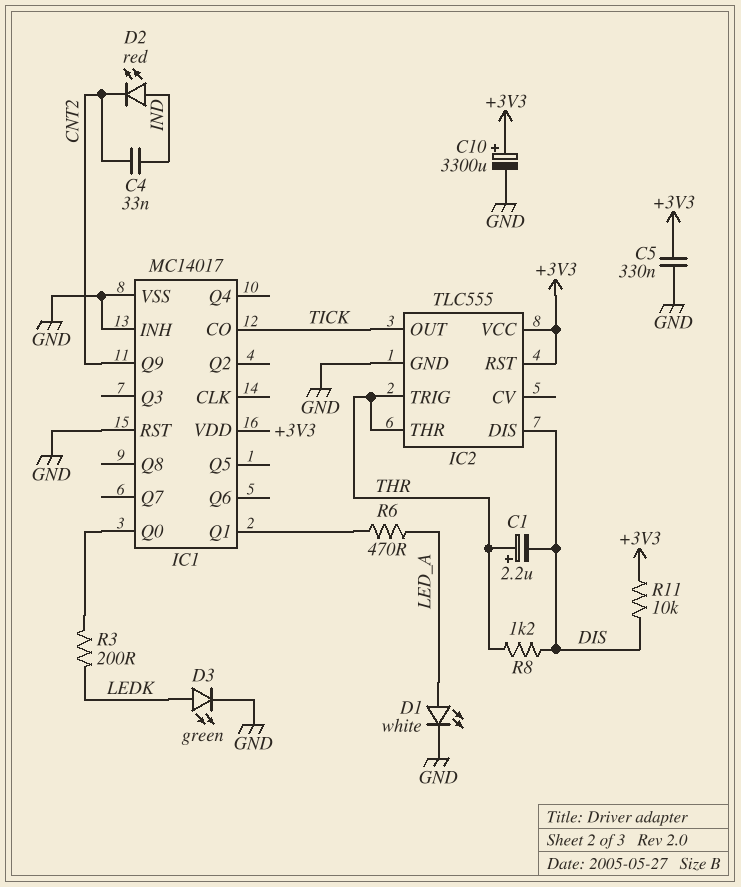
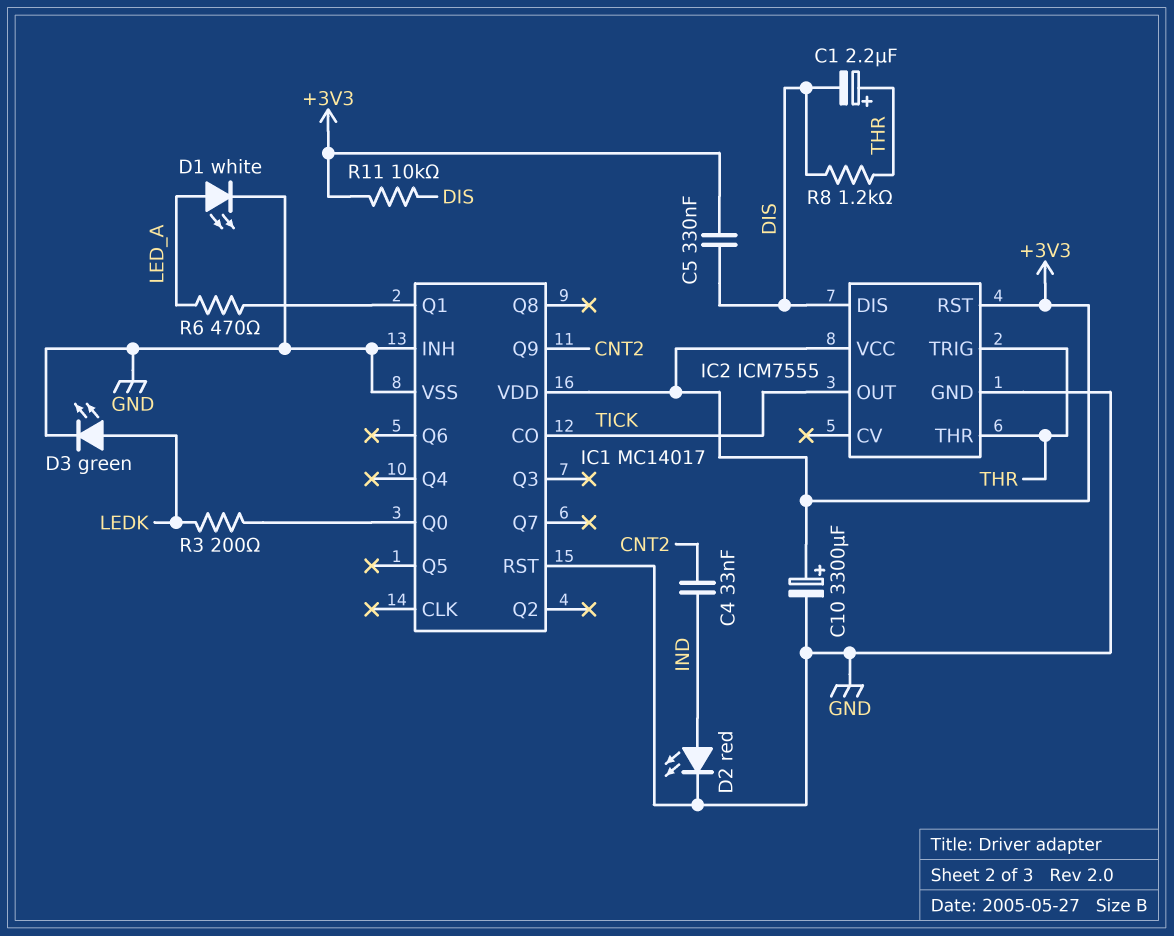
C5: 330nF (+3V3, GND) -> 330nF (+3V3, DIS)
D2: LED red (A IND, K CNT2) -> LED red (A IND, K GND)
IC2: TLC555 -> ICM7555

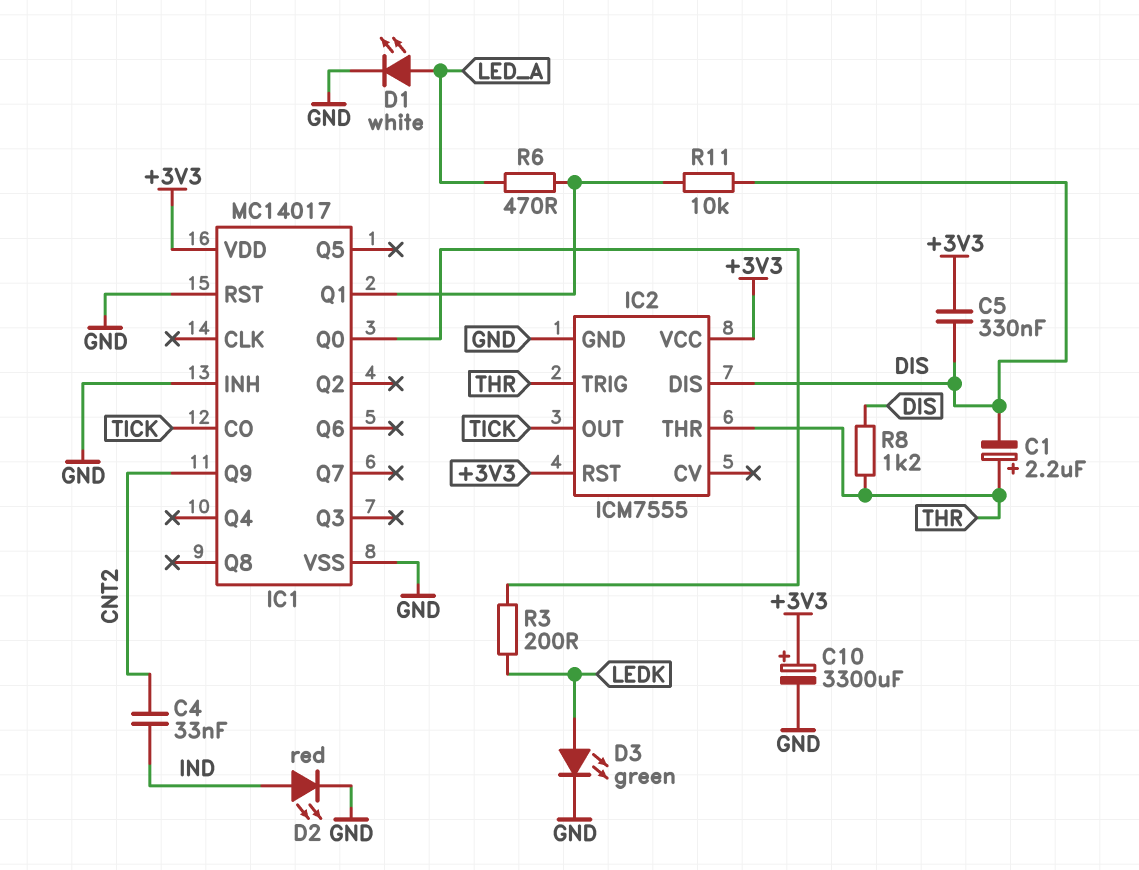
R11: 10k (+3V3, DIS) -> 10k (DIS, IC1/Q1)

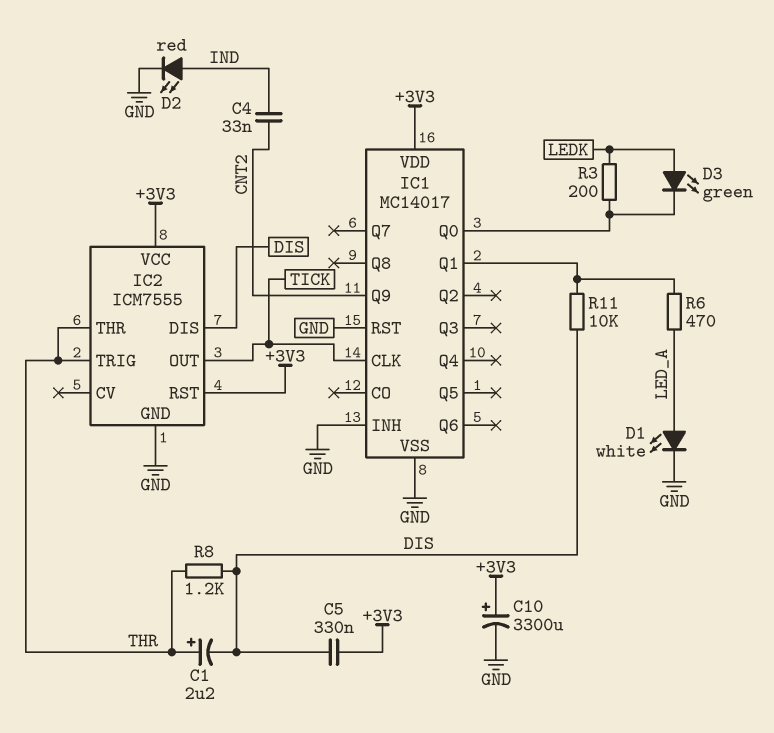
D3: LED green (A LEDK, K GND) -> LED green (A LEDK, K IC1/Q0)
IC1 pin CLK: none -> TICK
IC1 pin CO: TICK -> none

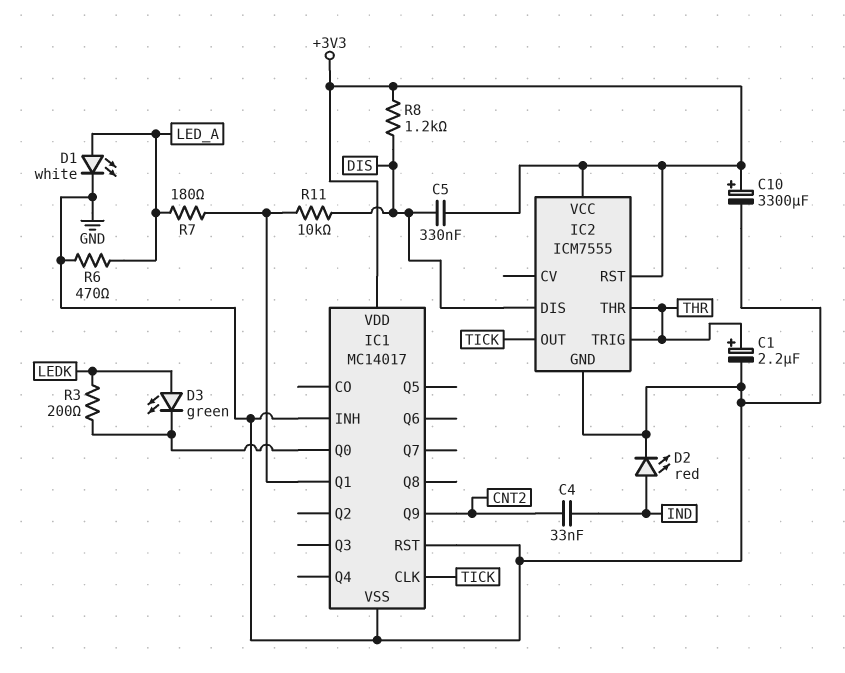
C1: 2.2uF (plus THR, minus DIS) -> 2.2uF (plus THR, minus GND)
R6: 470 (IC1/Q1, LED_A) -> 470 (GND, LED_A)
R7: none -> 180 (IC1/Q1, LED_A)
R8: 1.2k (DIS, THR) -> 1.2k (+3V3, DIS)

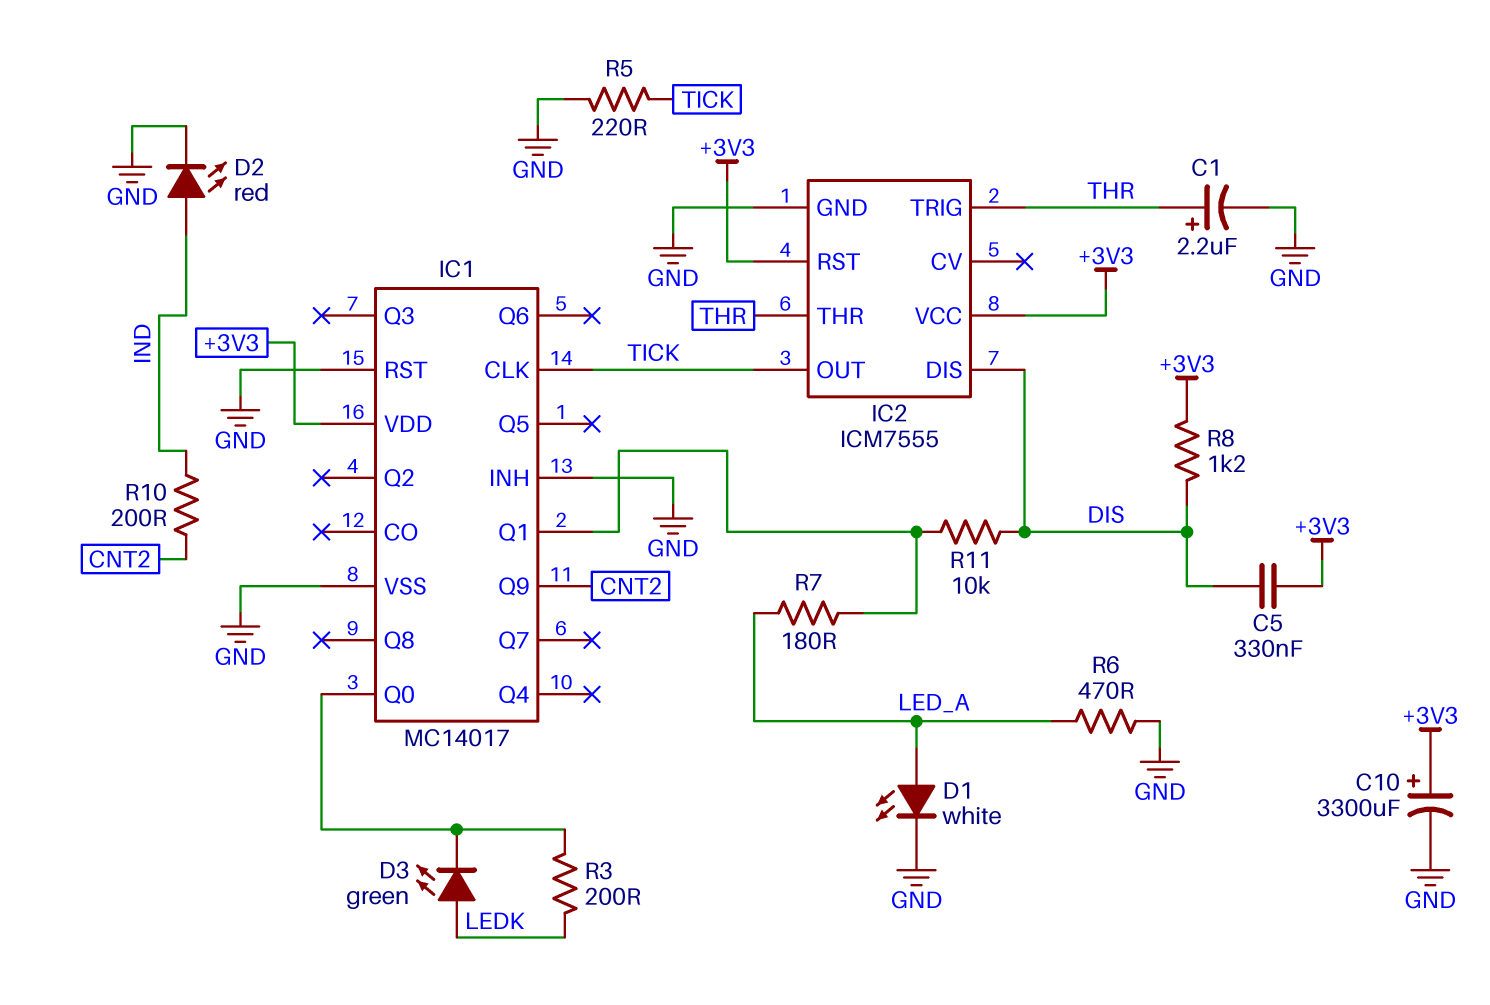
C4: 33nF (CNT2, IND) -> none
R5: none -> 220 (GND, TICK)
R10: none -> 200 (CNT2, IND)

